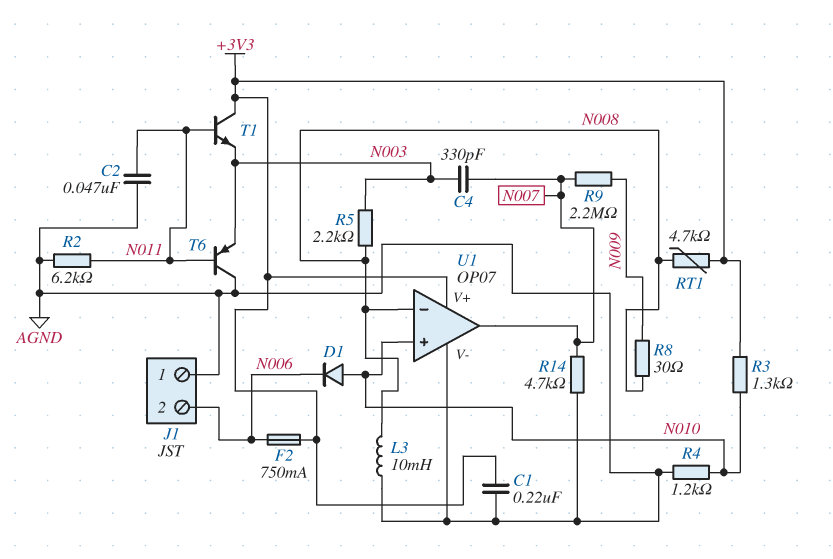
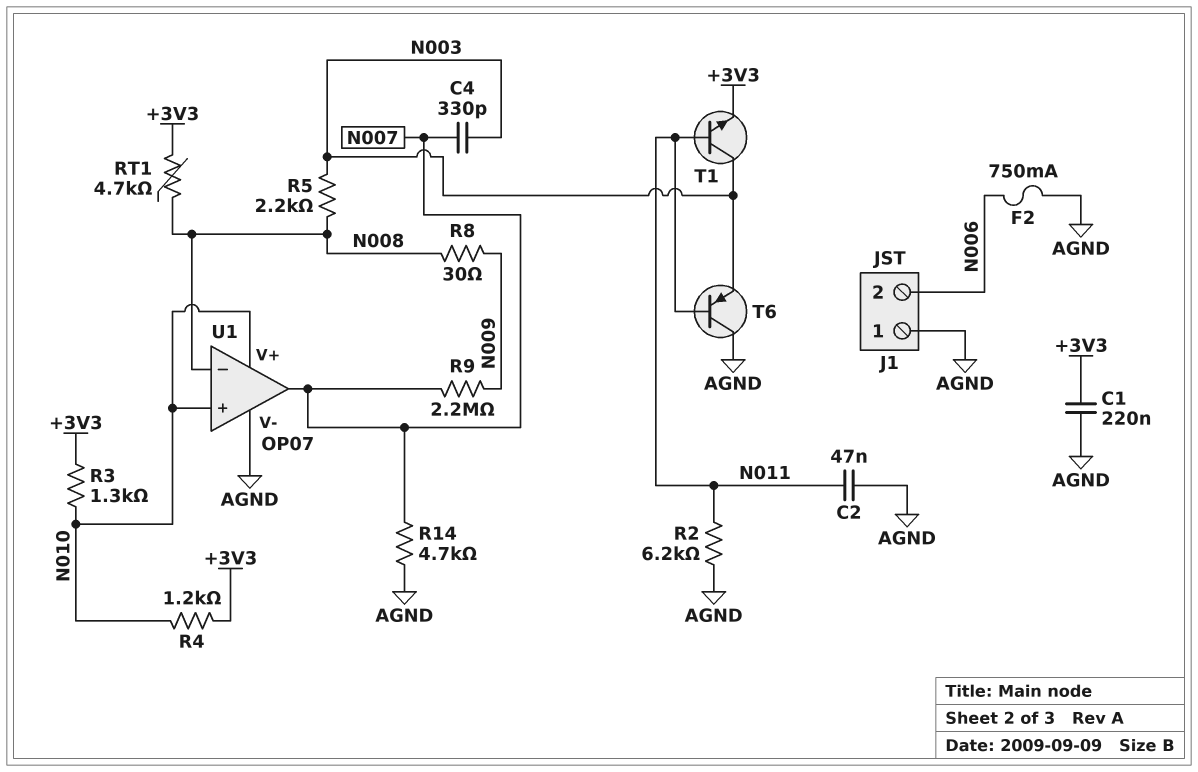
D1: diode (A N010, K N006) -> none
F2: 750mA (+3V3, N006) -> 750mA (AGND, N006)
L3: 10mH (AGND, N008) -> none
R4: 1.2k (AGND, N010) -> 1.2k (+3V3, N010)
T1: NPN (B N011, C +3V3, E N003) -> NPN (B N011, C N003, E +3V3)
U1 pin V+: +3V3 -> N010

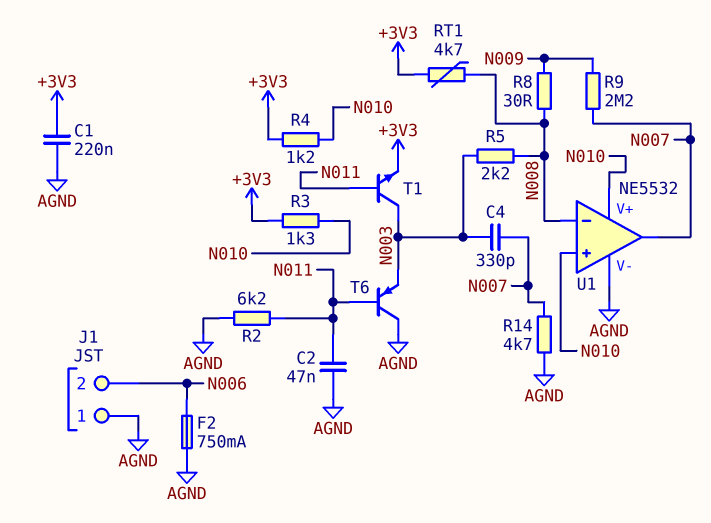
U1: OP07 -> NE5532

